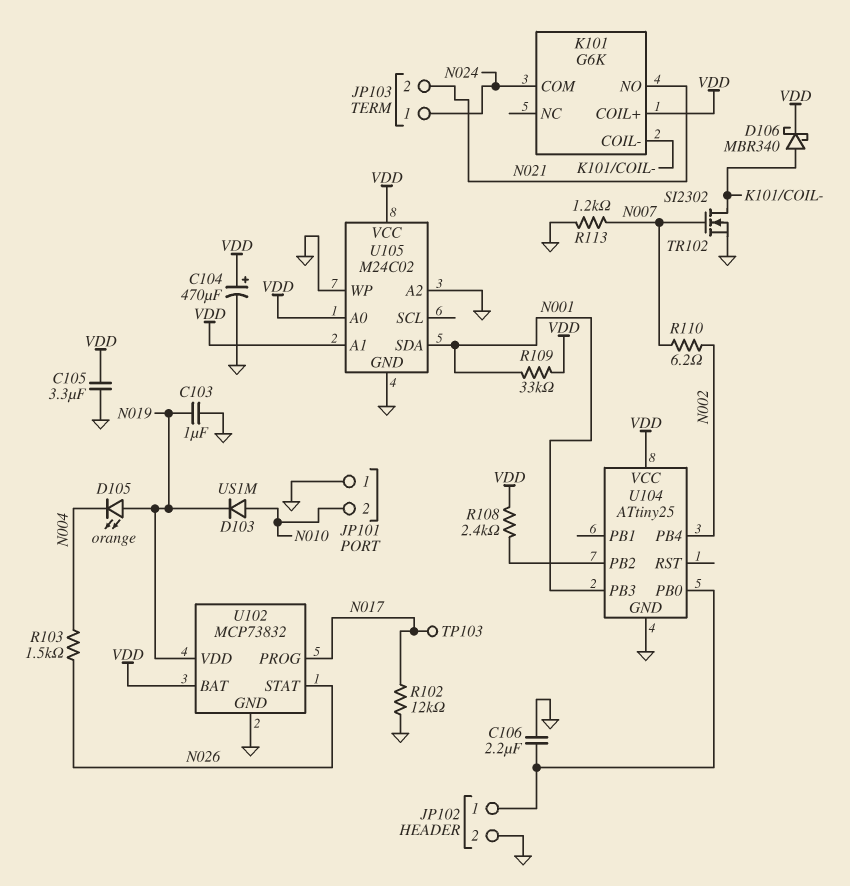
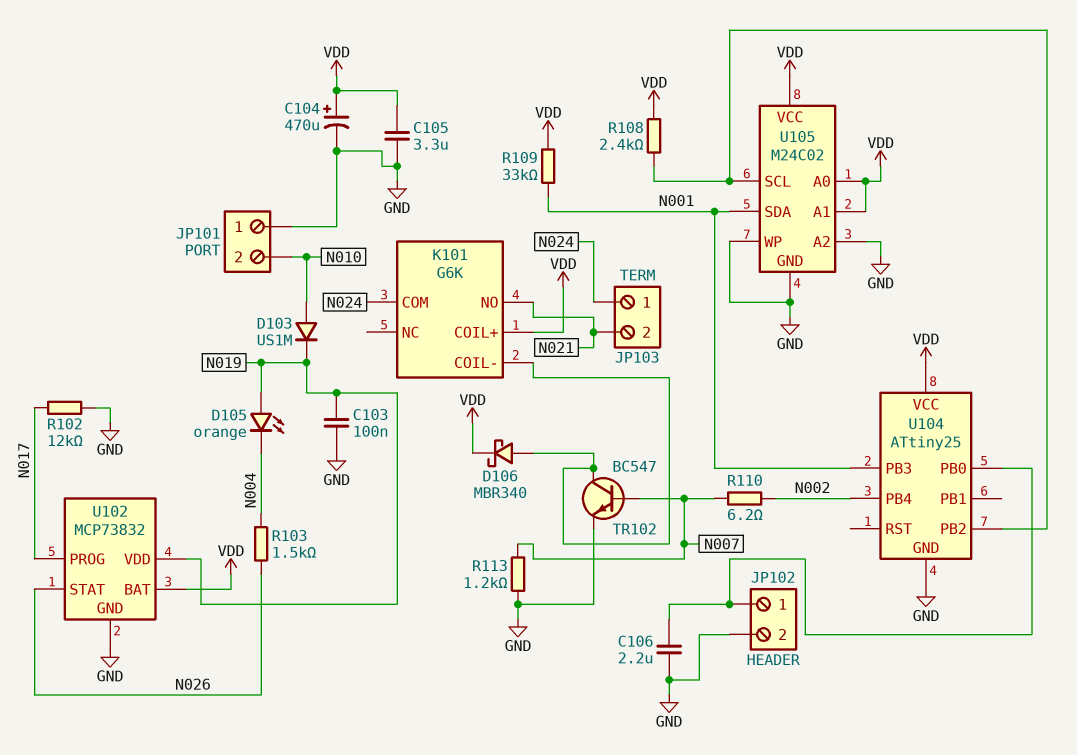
C103: 1uF (GND, N019) -> 100nF (GND, N019)
TP103: test point (N017) -> none
TR102: NMOS SI2302 (G N007, D K101/COIL-, S GND) -> NPN BC547 (B N007, C K101/COIL-, E GND)
U105 pin SCL: none -> U104/PB2

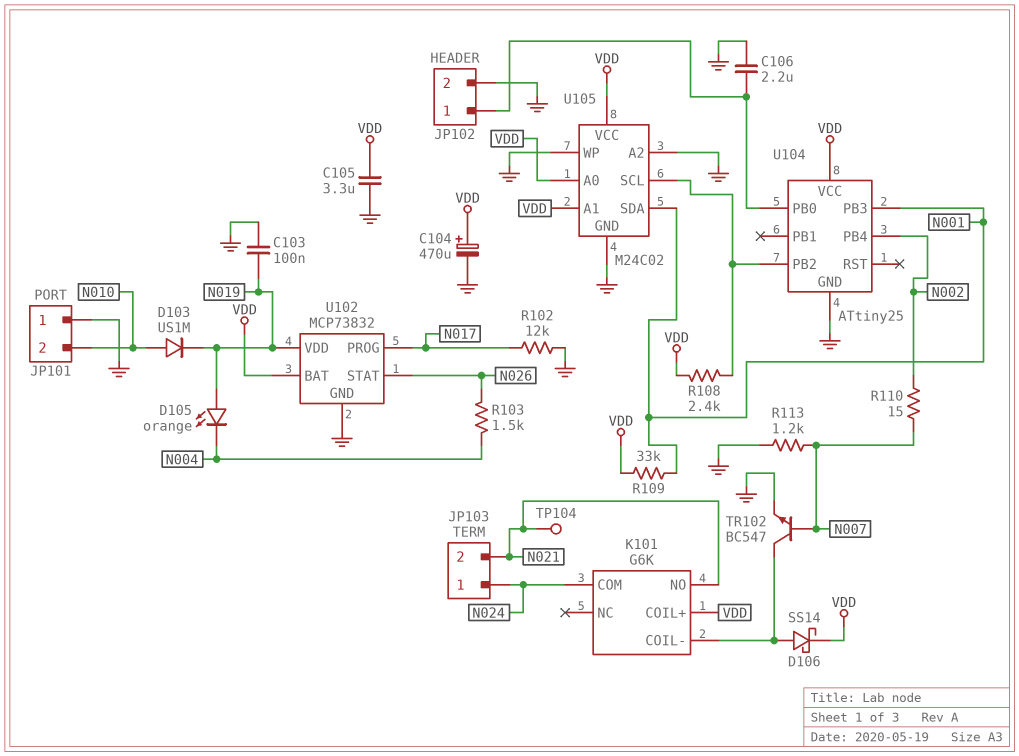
D106: schottky MBR340 (A K101/COIL-, K VDD) -> schottky SS14 (A K101/COIL-, K VDD)
R110: 6.2 (N002, N007) -> 15 (N002, N007)
TP104: none -> test point (N021)

